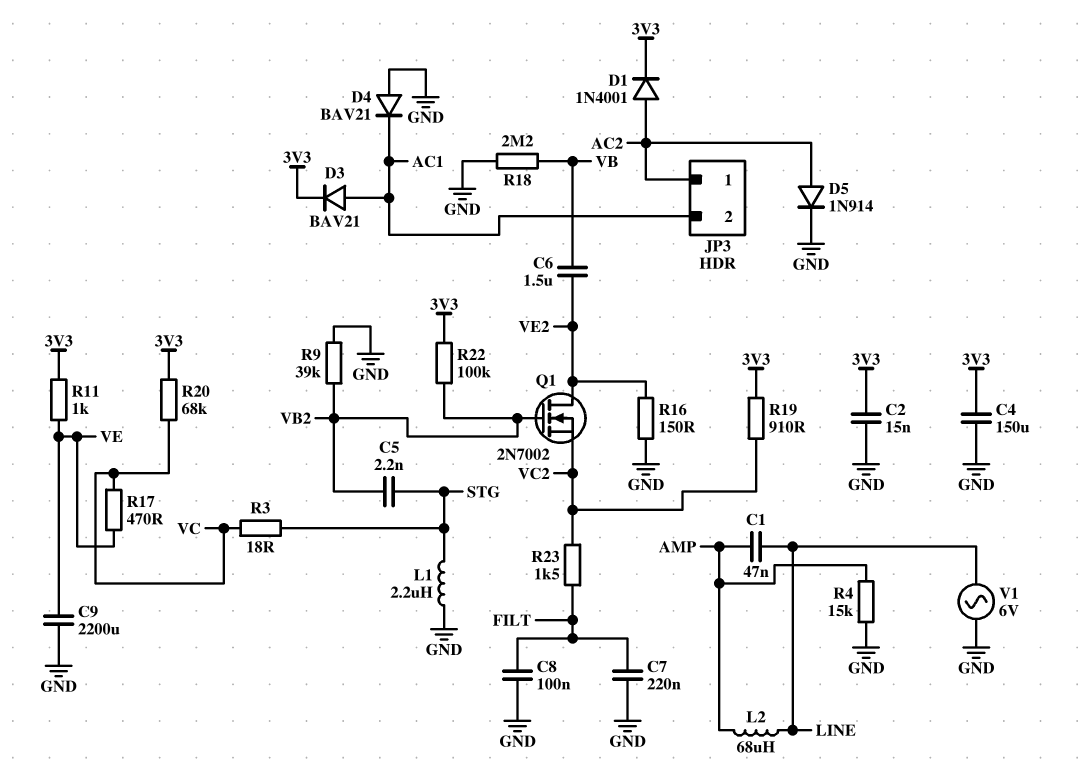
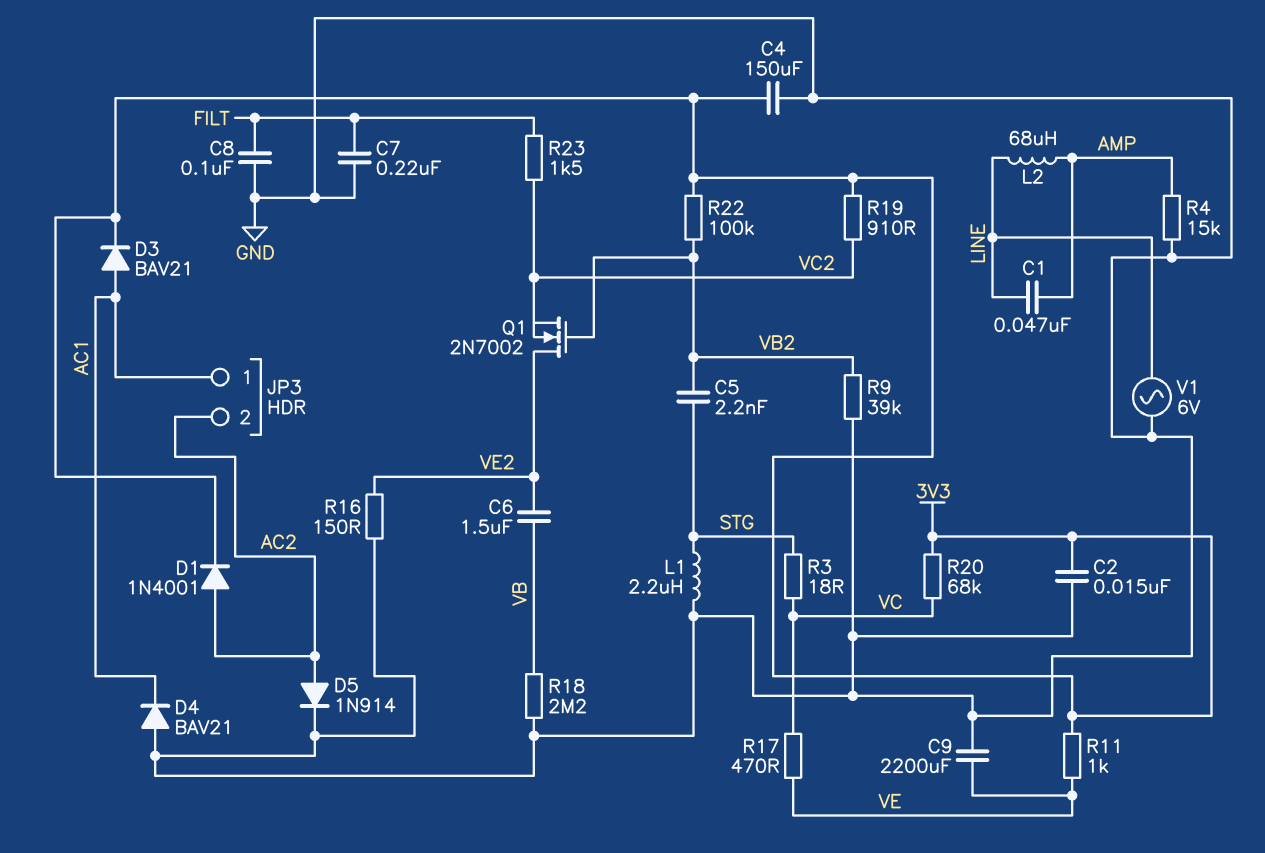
JP3 pin 1: AC2 -> AC1
JP3 pin 2: AC1 -> AC2

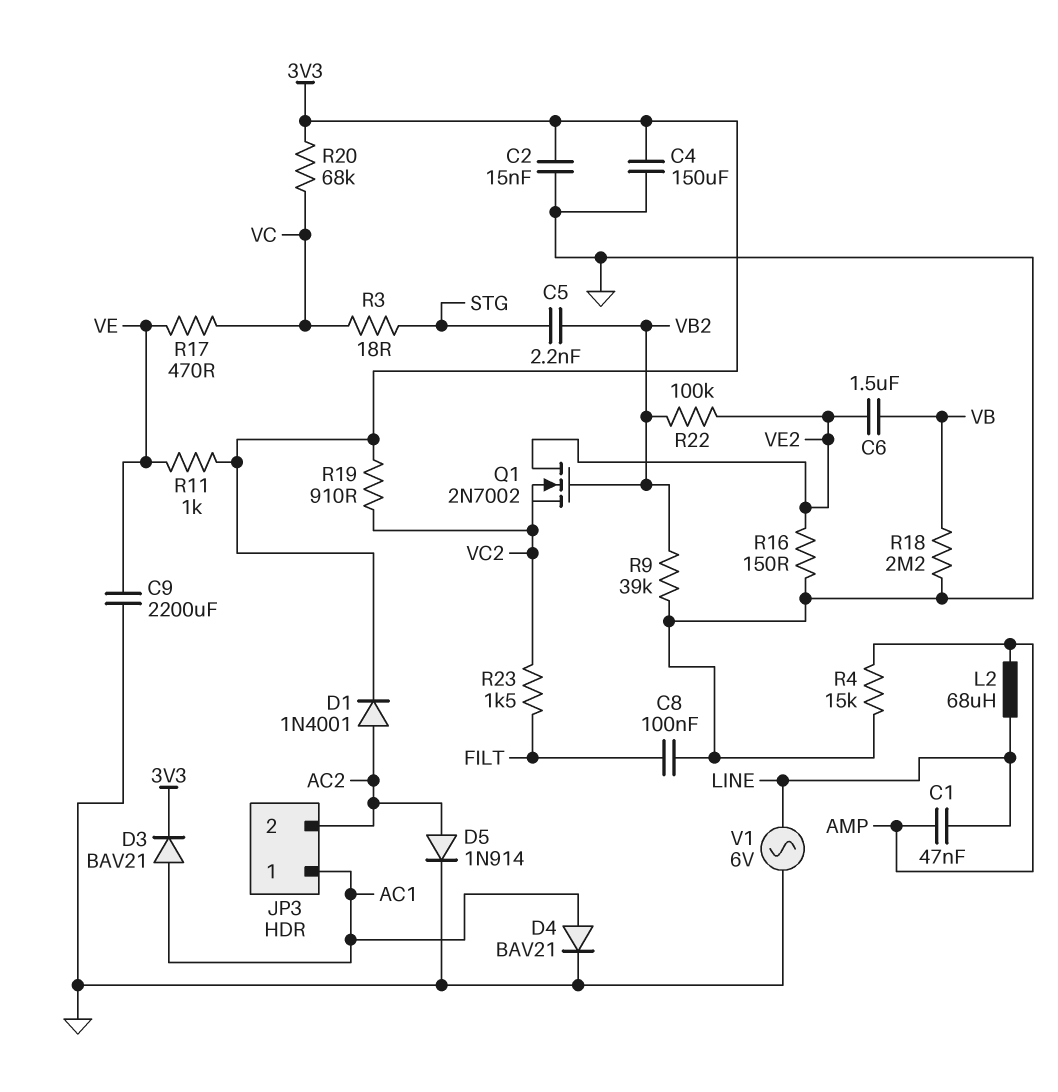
C7: 220nF (FILT, GND) -> none
D4: diode BAV21 (A GND, K AC1) -> diode BAV21 (A AC1, K GND)
L1: 2.2uH (GND, STG) -> none
R22: 100k (3V3, VB2) -> 100k (VB2, VE2)

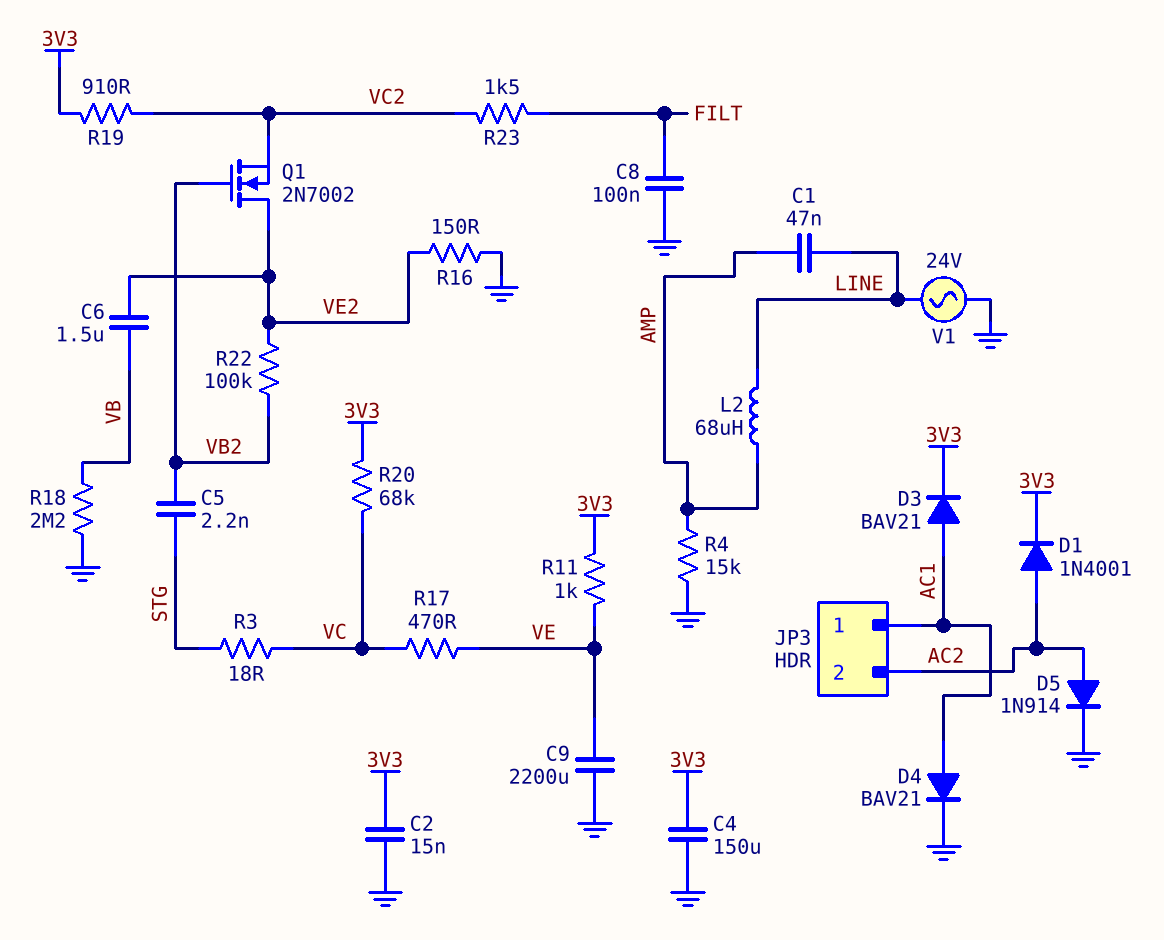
R9: 39k (GND, VB2) -> none
V1: AC 6V (GND, LINE) -> AC 24V (GND, LINE)

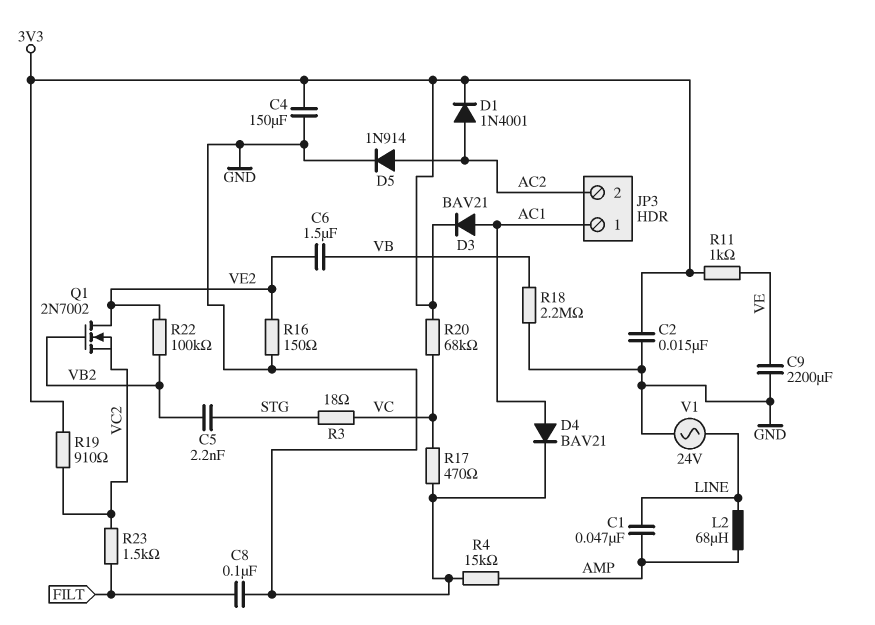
R17: 470 (VC, VE) -> 470 (GND, VC)

